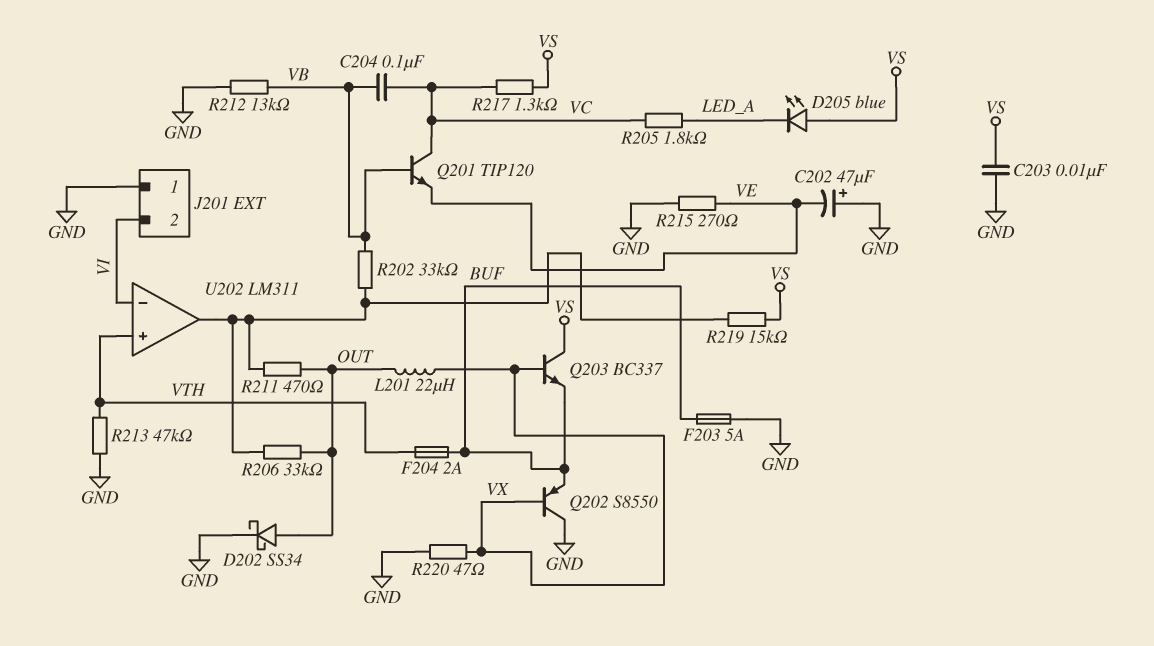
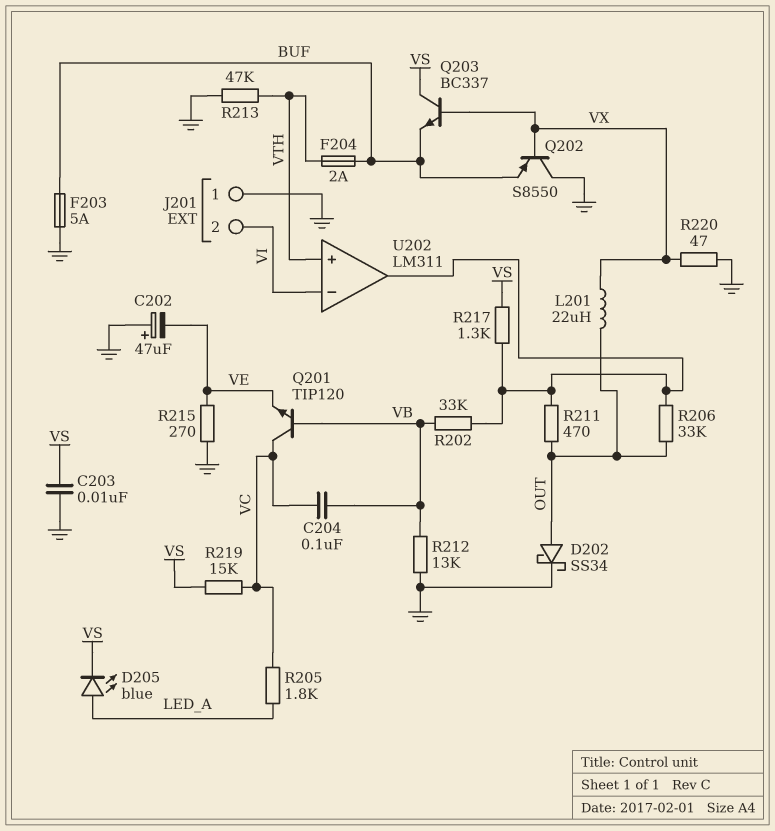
D205: LED blue (A VS, K LED_A) -> LED blue (A LED_A, K VS)
R217: 1.3k (VC, VS) -> 1.3k (U202/out, VS)
R219: 15k (U202/out, VS) -> 15k (VC, VS)

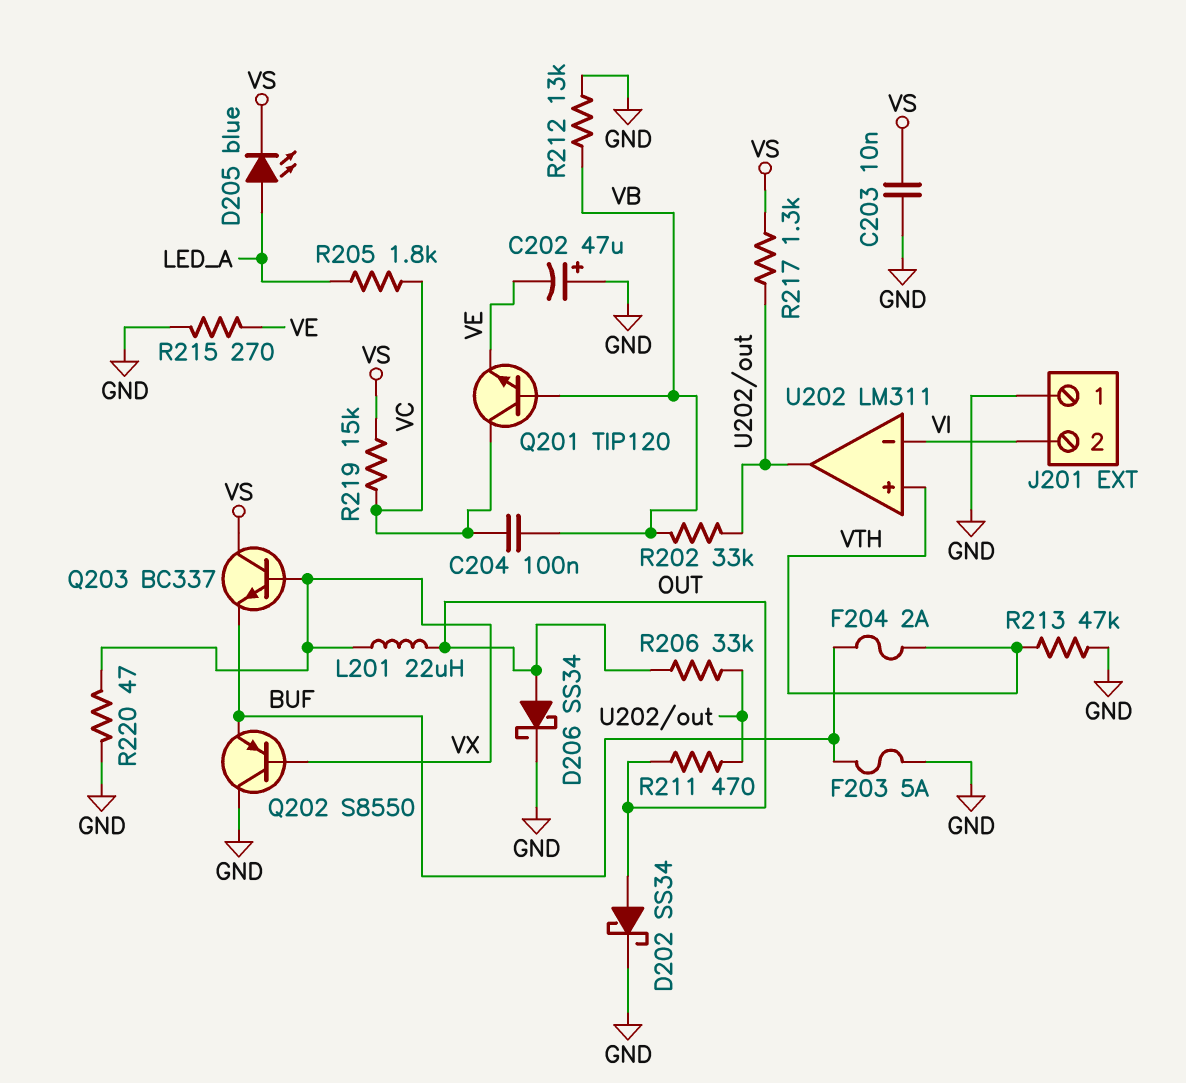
D206: none -> schottky SS34 (A OUT, K GND)

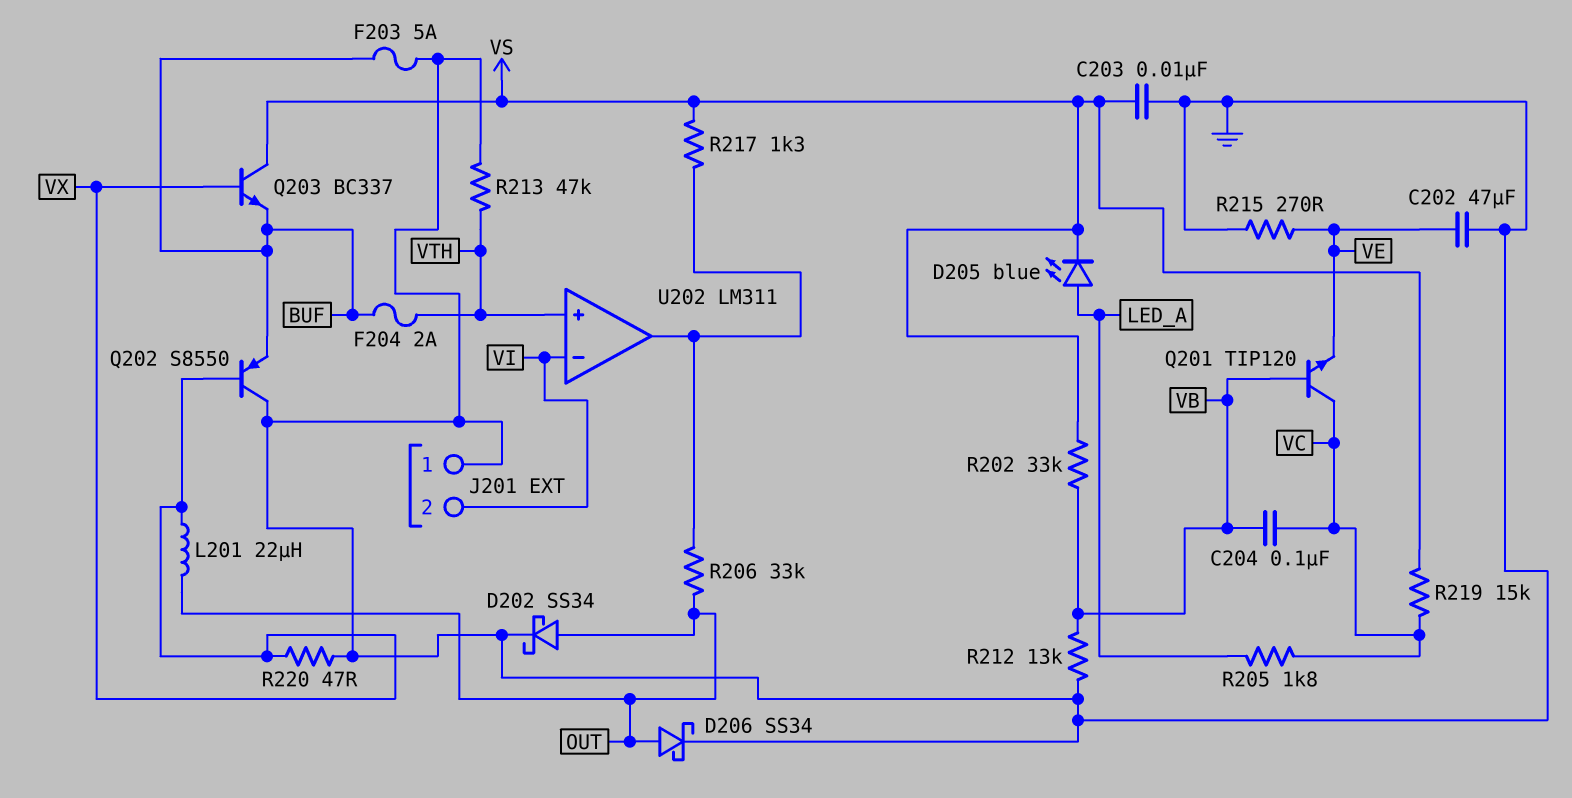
C202: 47uF (plus GND, minus VE) -> 47uF (GND, VE)
R202: 33k (U202/out, VB) -> 33k (VB, VS)
R211: 470 (OUT, U202/out) -> none

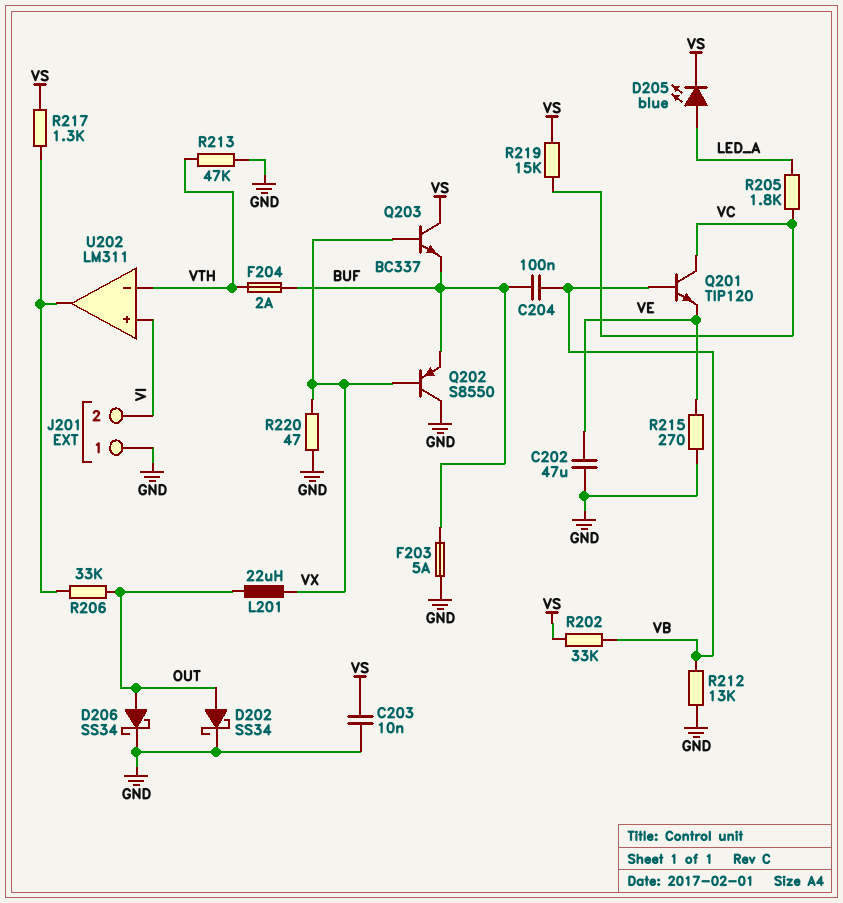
C204: 100nF (VB, VC) -> 100nF (BUF, VB)
U202 pin in+: VTH -> VI
U202 pin in-: VI -> VTH

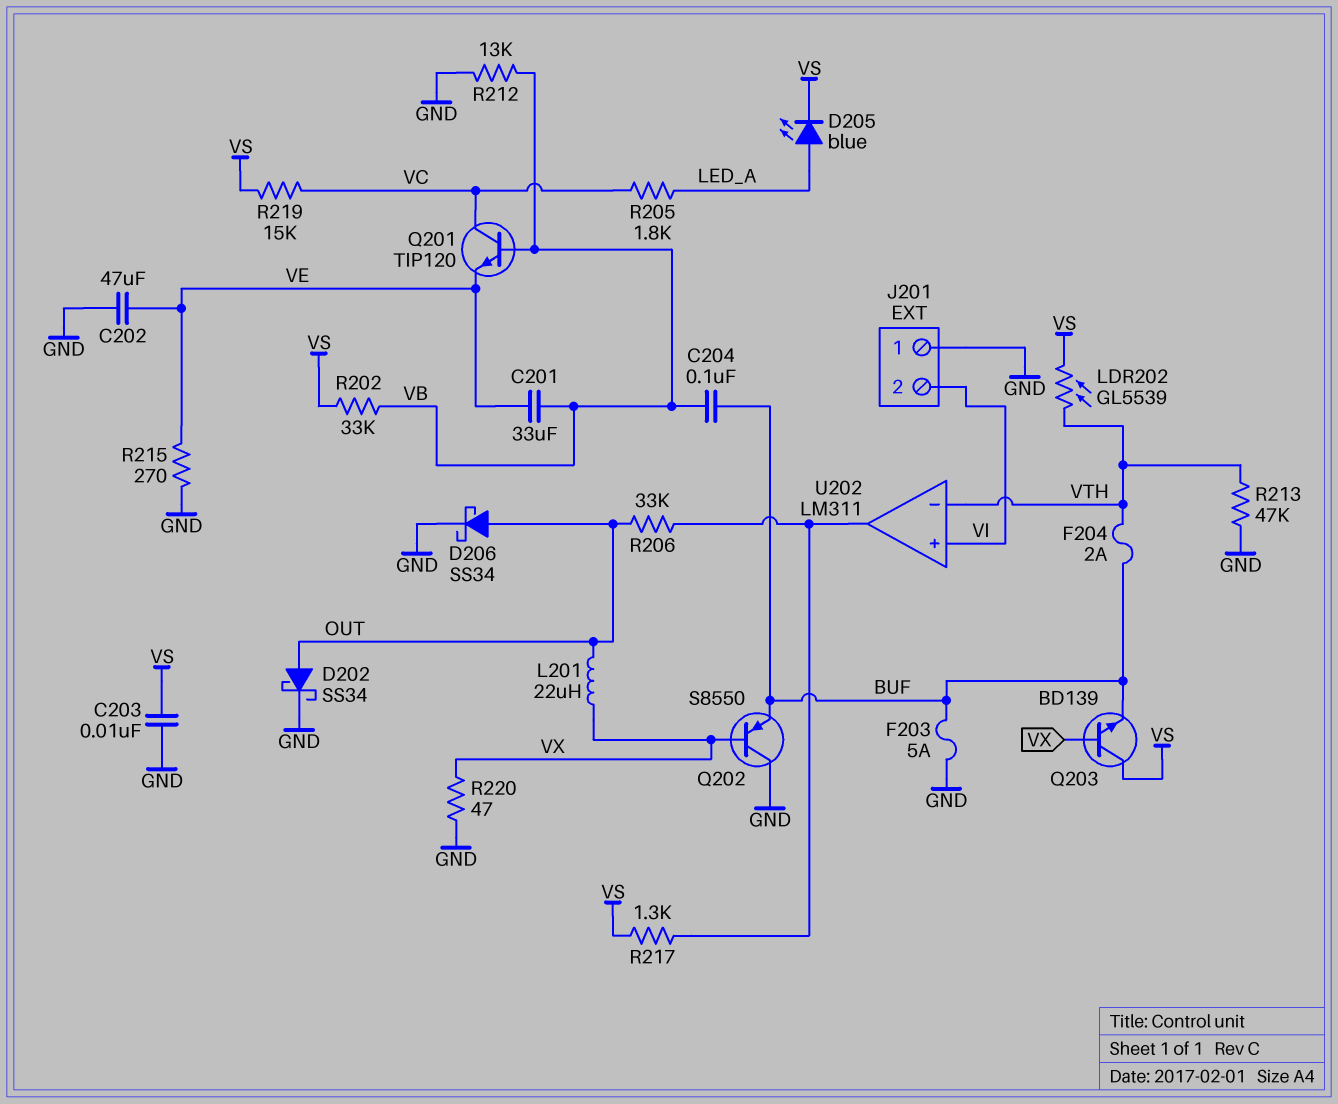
C201: none -> 33uF (VB, VE)
LDR202: none -> GL5539 (VS, VTH)
Q203: NPN BC337 (B VX, C VS, E BUF) -> NPN BD139 (B VX, C VS, E BUF)

